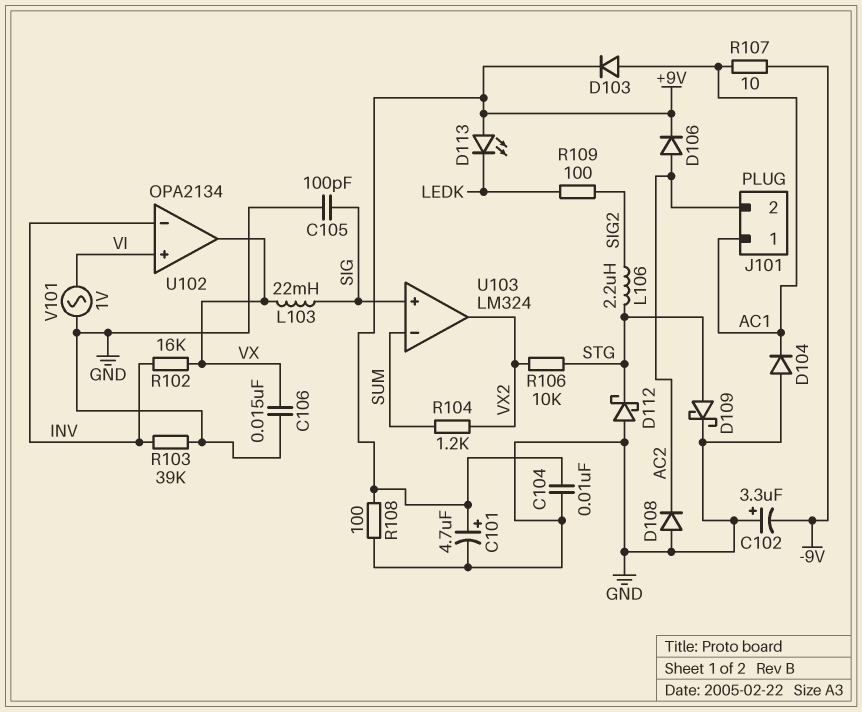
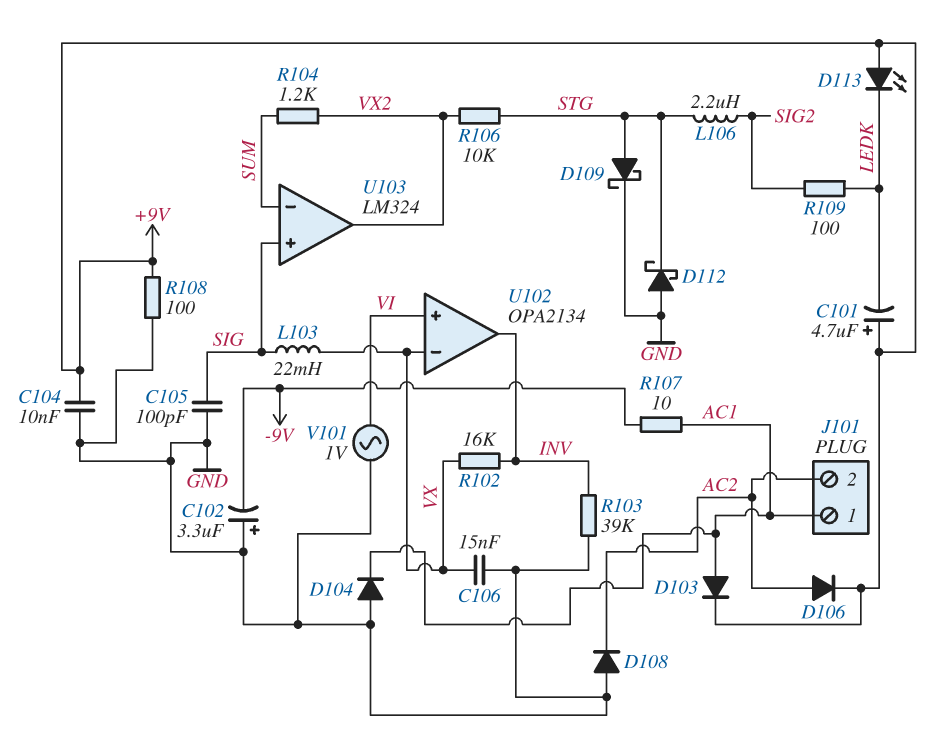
C101: 4.7uF (plus +9V, minus GND) -> 4.7uF (plus +9V, minus LEDK)
U102 pin in-: INV -> VX
U102 pin out: VX -> INV

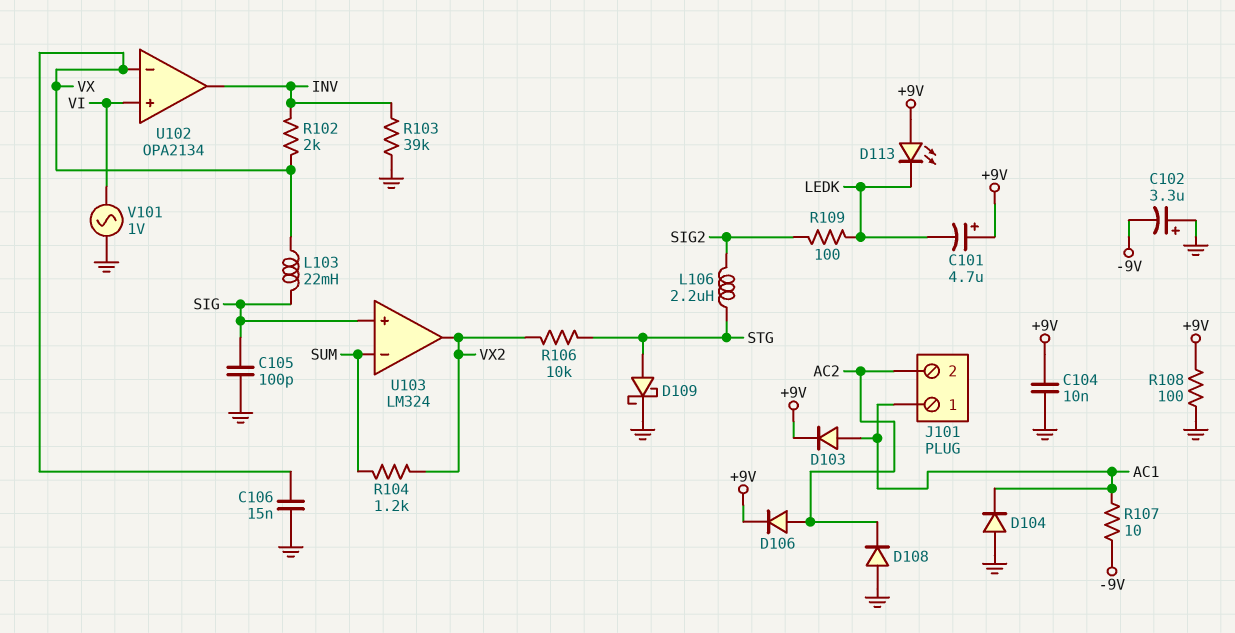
D112: schottky (A GND, K STG) -> none
R102: 16k (INV, VX) -> 2k (INV, VX)

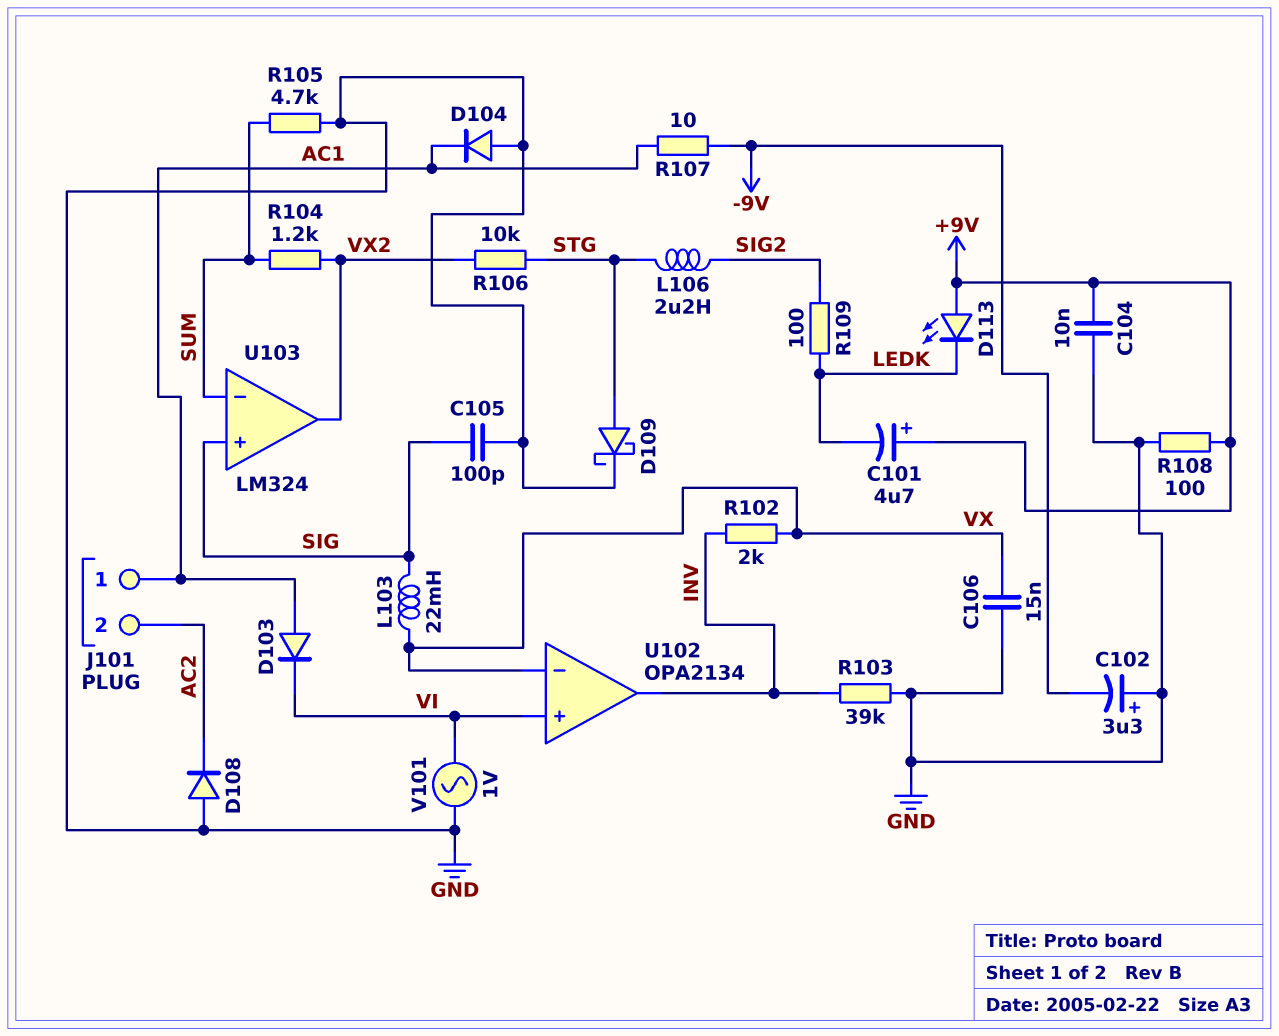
D103: diode (A AC1, K +9V) -> diode (A AC1, K VI)
D106: diode (A AC2, K +9V) -> none
R105: none -> 4.7k (GND, SUM)

